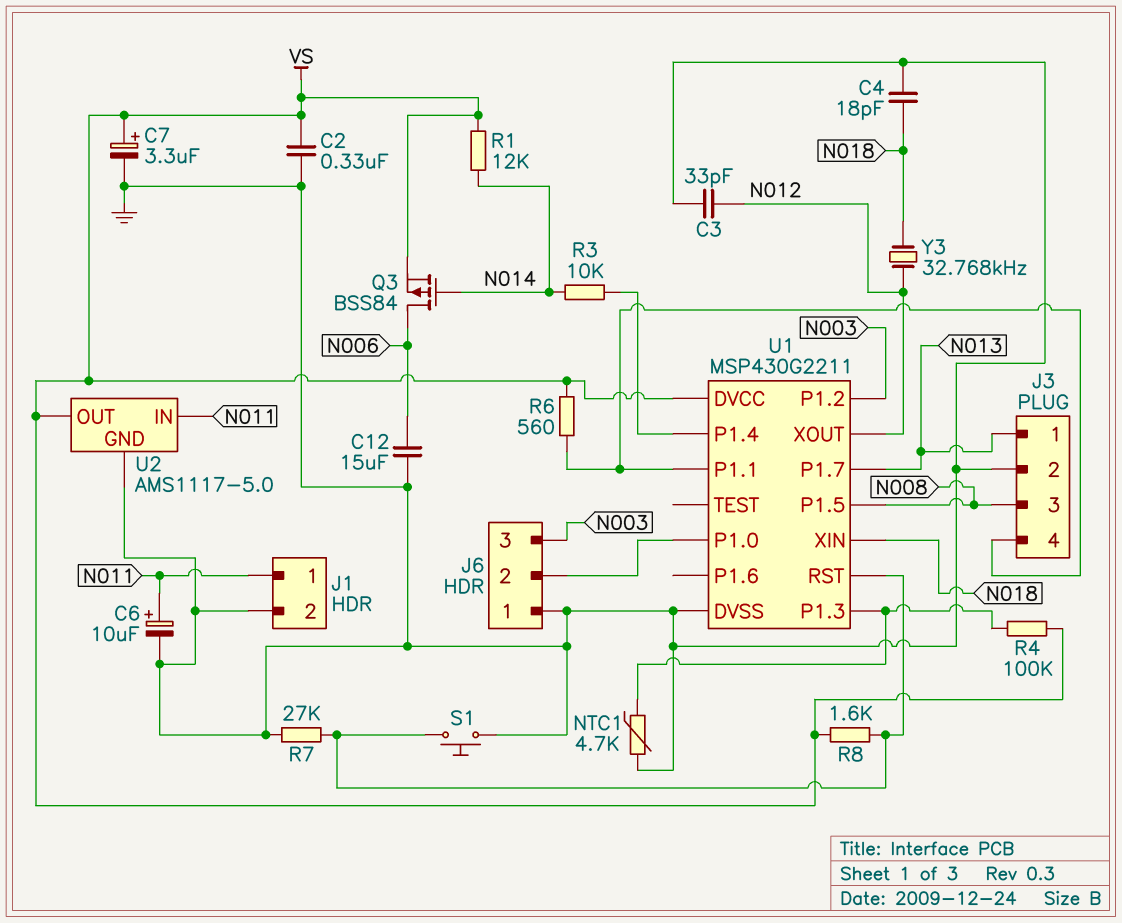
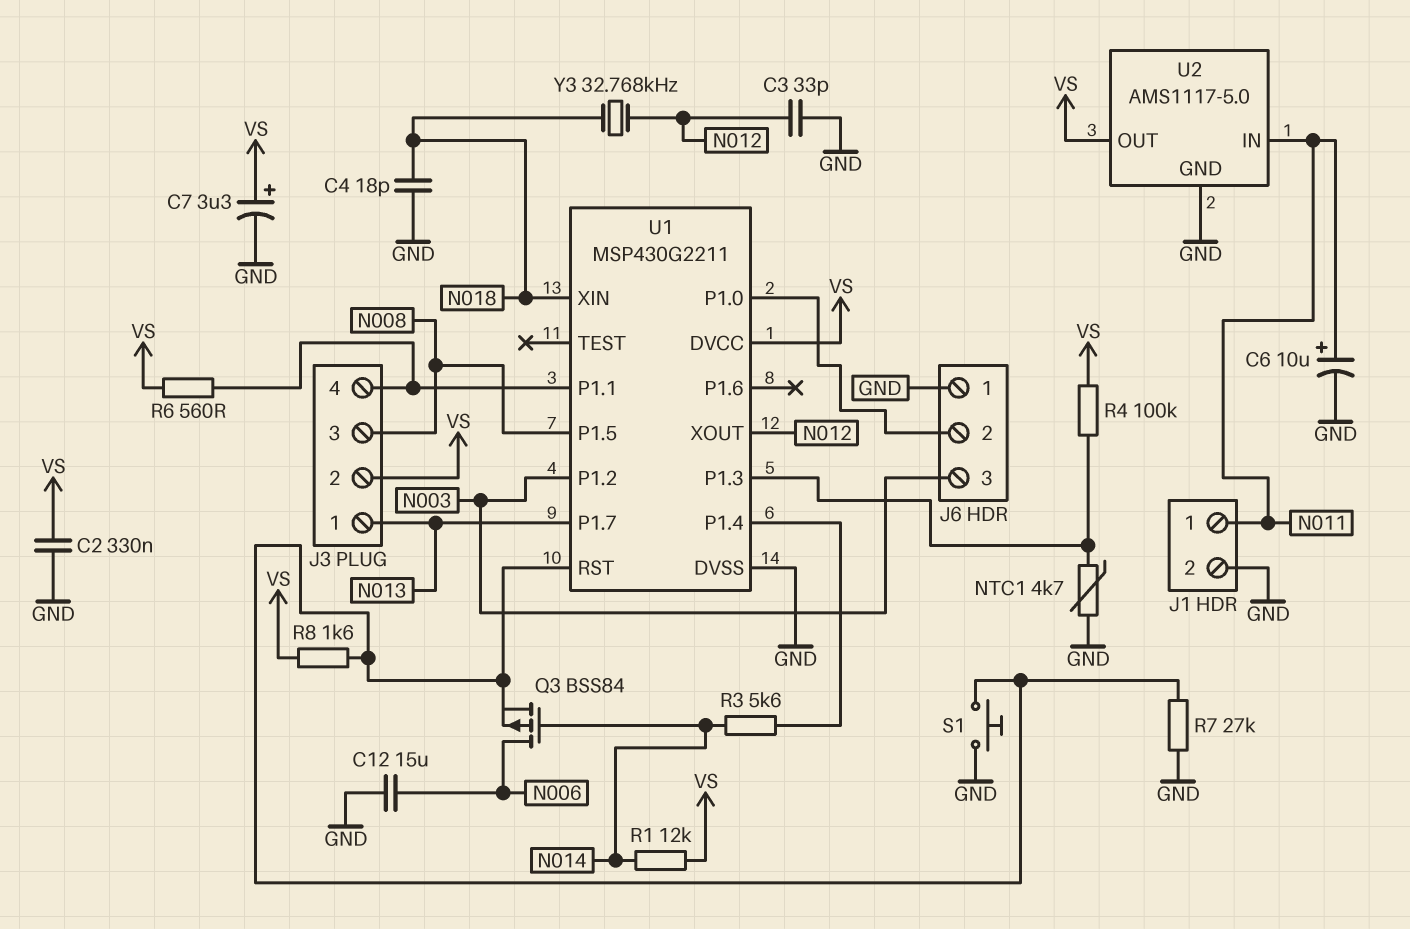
J3 pin 2: GND -> VS
Q3: PMOS BSS84 (G N014, D N006, S VS) -> PMOS BSS84 (G N014, D N006, S U1/RST)
R3: 10k (N014, U1/P1.4) -> 5.6k (N014, U1/P1.4)

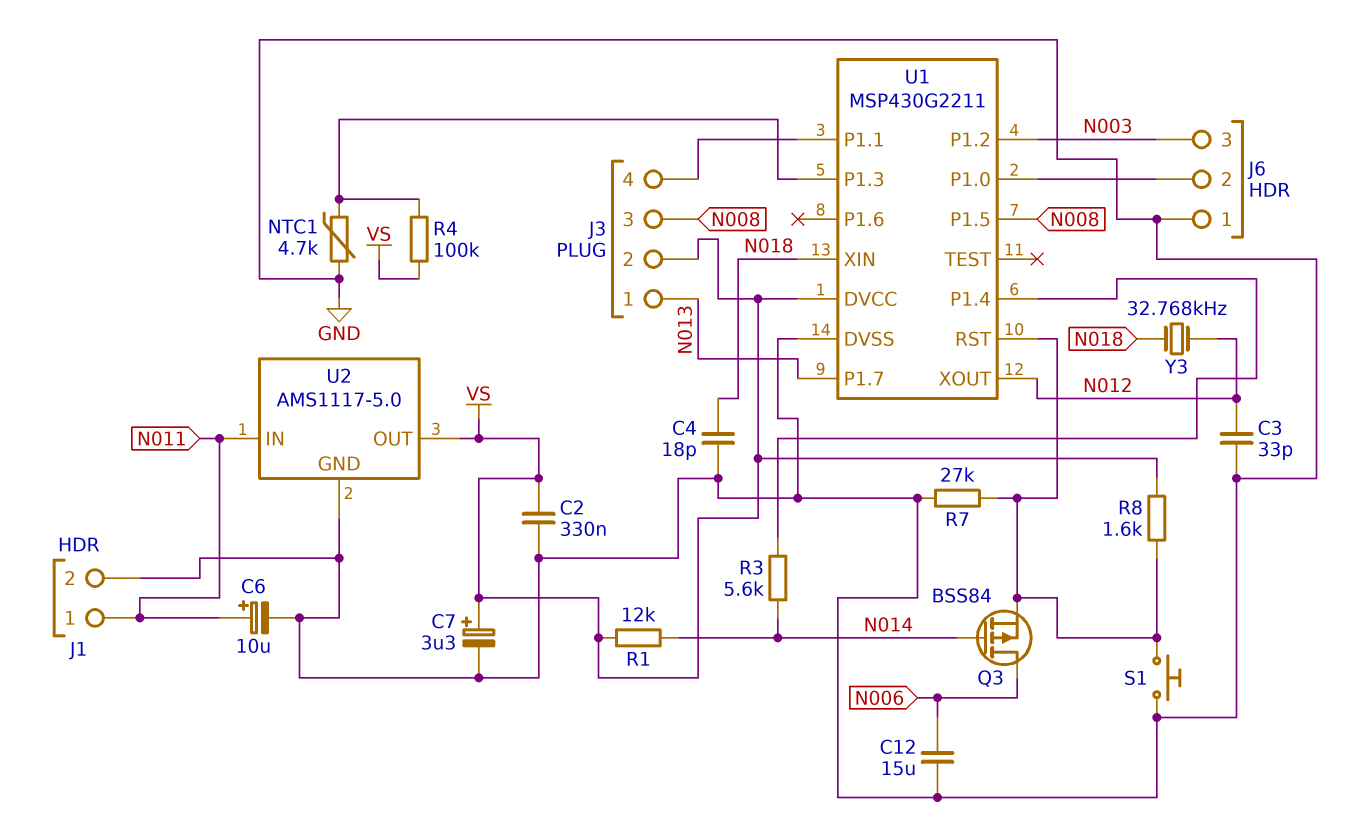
R6: 560 (J3/4, VS) -> none

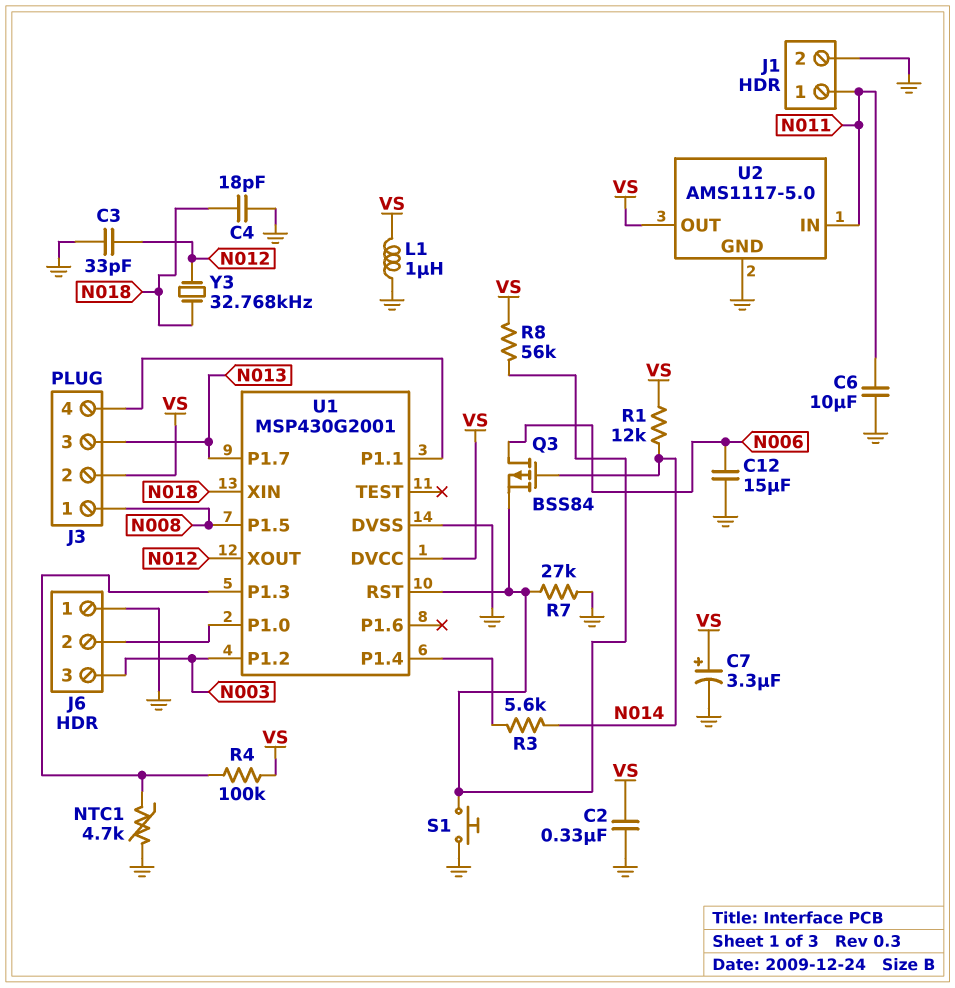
C6: 10uF (plus N011, minus GND) -> 10uF (GND, N011)
J3 pin 1: N013 -> N008
J3 pin 3: N008 -> N013
L1: none -> 1uH (GND, VS)
R8: 1.6k (U1/RST, VS) -> 56k (U1/RST, VS)
U1: MSP430G2211 -> MSP430G2001

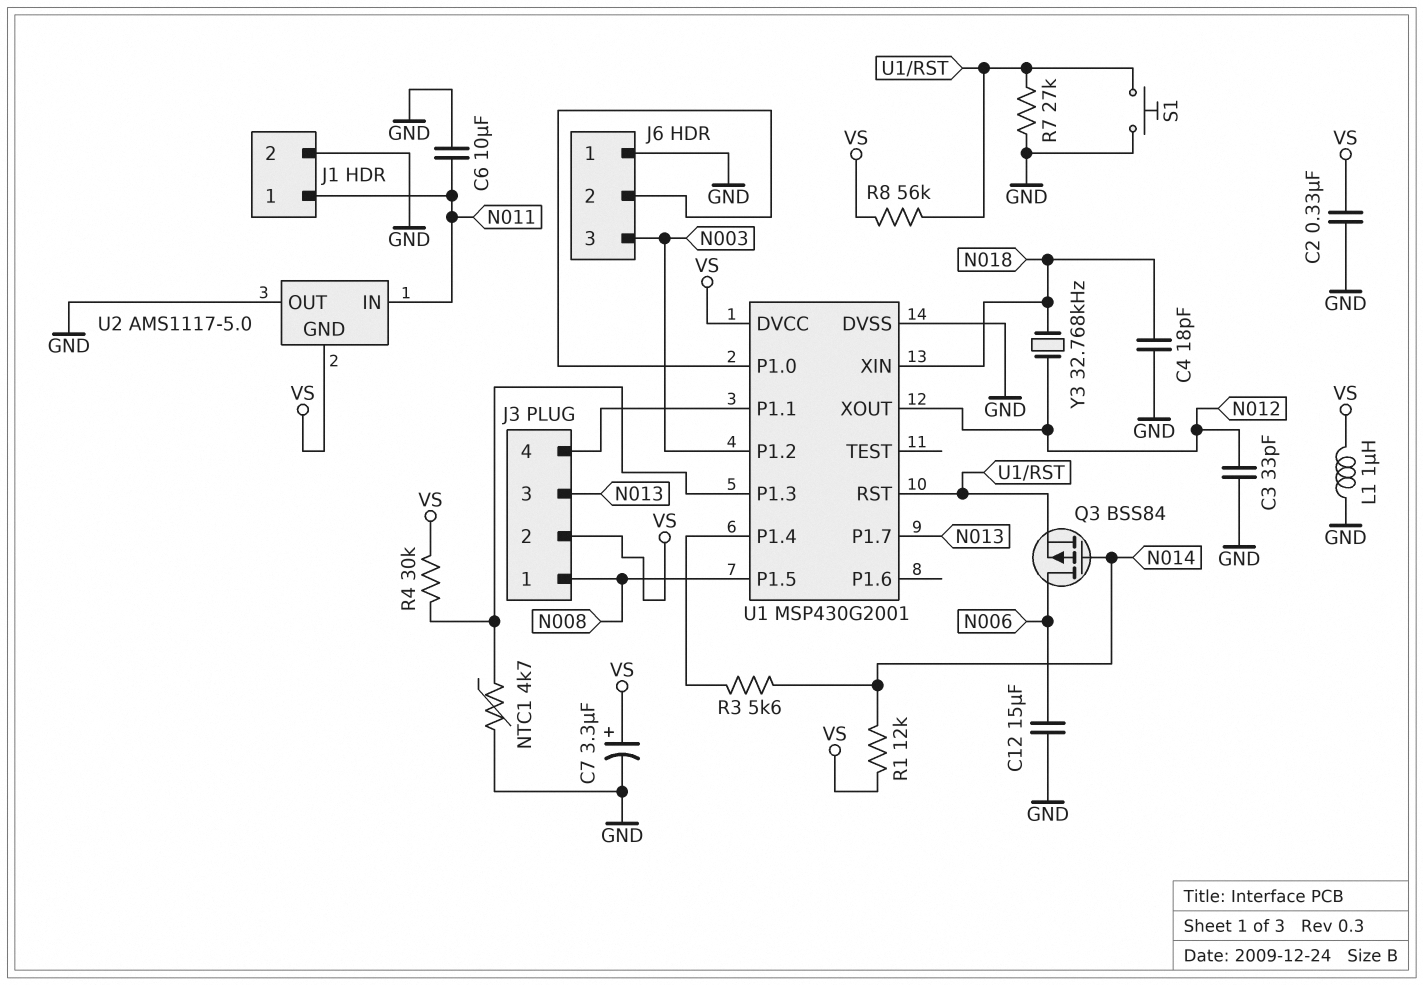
R4: 100k (U1/P1.3, VS) -> 30k (U1/P1.3, VS)
U2 pin GND: GND -> VS
U2 pin OUT: VS -> GND

